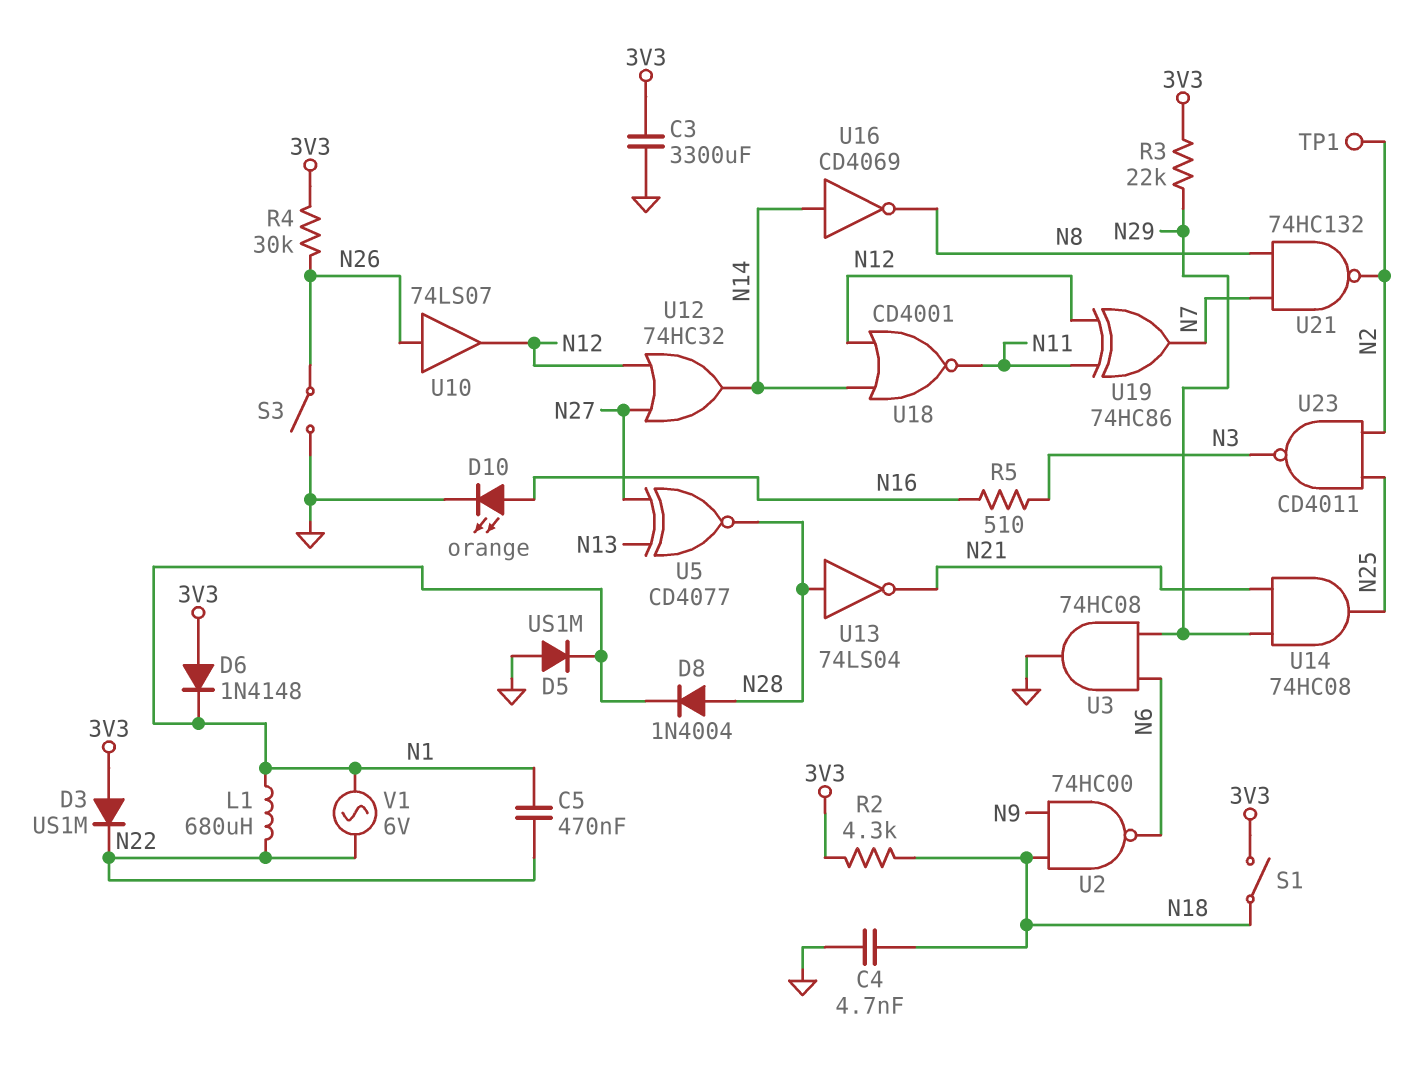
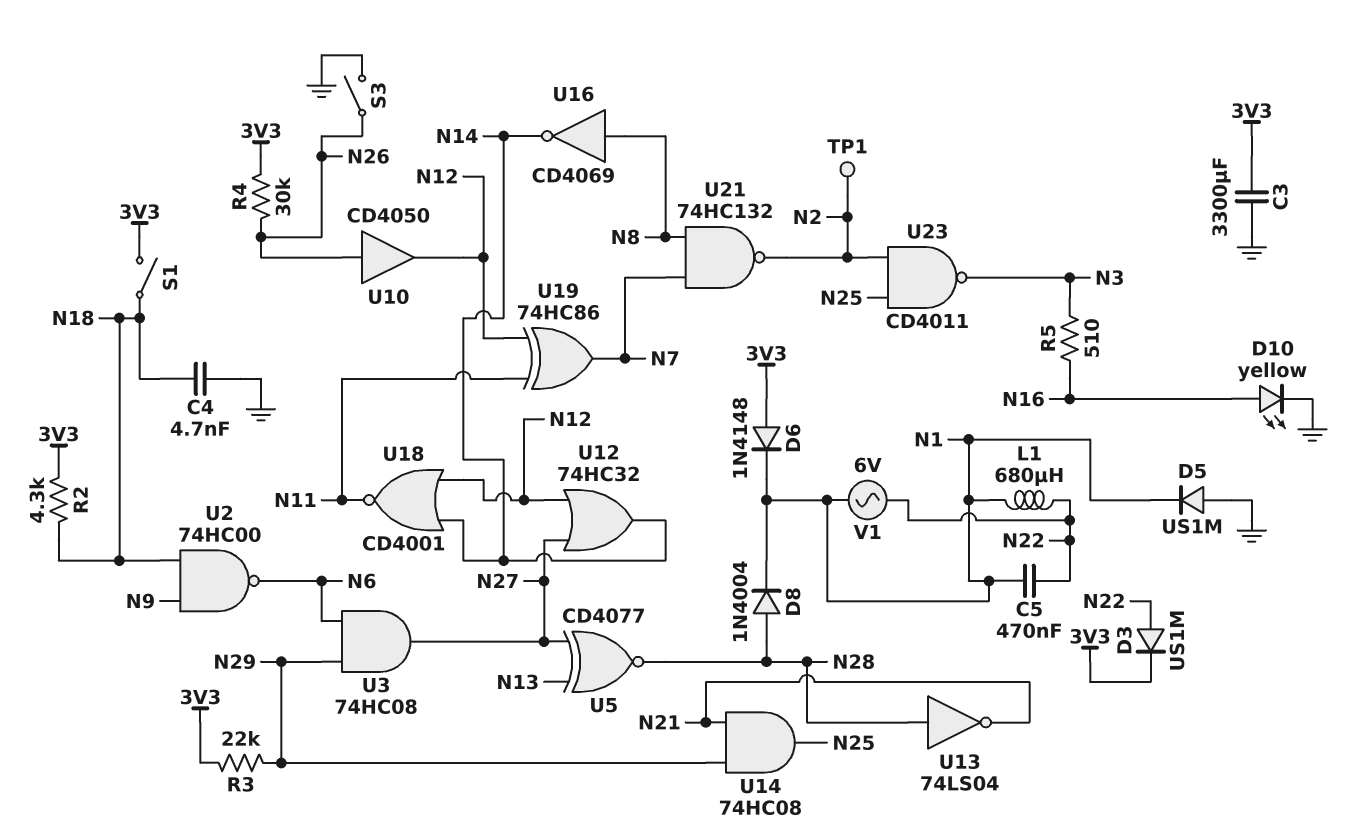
D3: diode US1M (A 3V3, K N22) -> diode US1M (A N22, K 3V3)
D10: LED orange (A N16, K GND) -> LED yellow (A N16, K GND)
U3: AND 74HC08 (in N6, in N29, out GND) -> AND 74HC08 (in N6, in N29, out N27)
U10: buffer 74LS07 (in N26, out N12) -> buffer CD4050 (in N26, out N12)
U16: NOT CD4069 (in N14, out N8) -> NOT CD4069 (in N8, out N14)

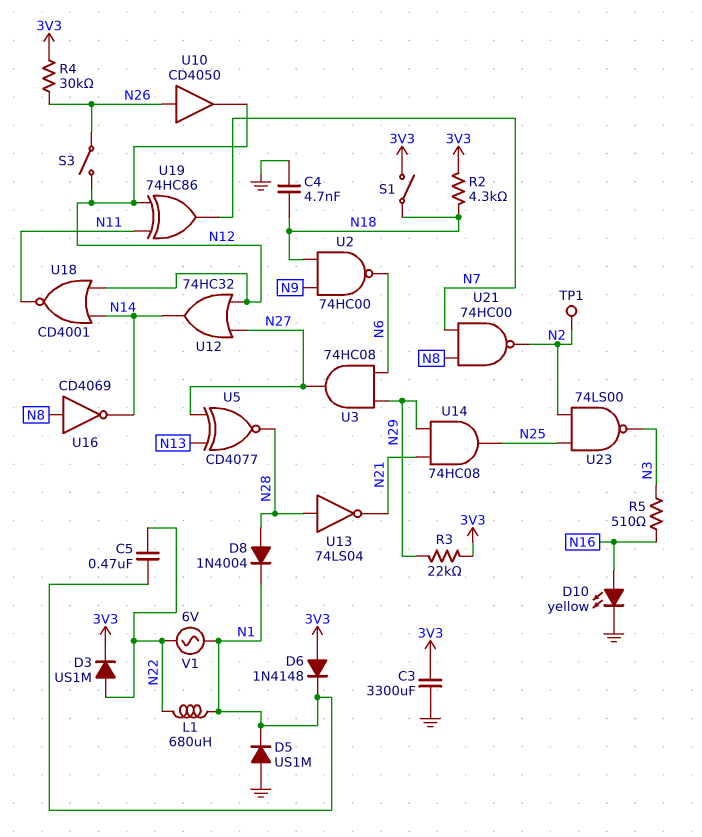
S3: switch (GND, N26) -> switch (N12, N26)
U21: NAND 74HC132 (in N7, in N8, out N2) -> NAND 74HC00 (in N7, in N8, out N2)
U23: NAND CD4011 (in N2, in N25, out N3) -> NAND 74LS00 (in N2, in N25, out N3)

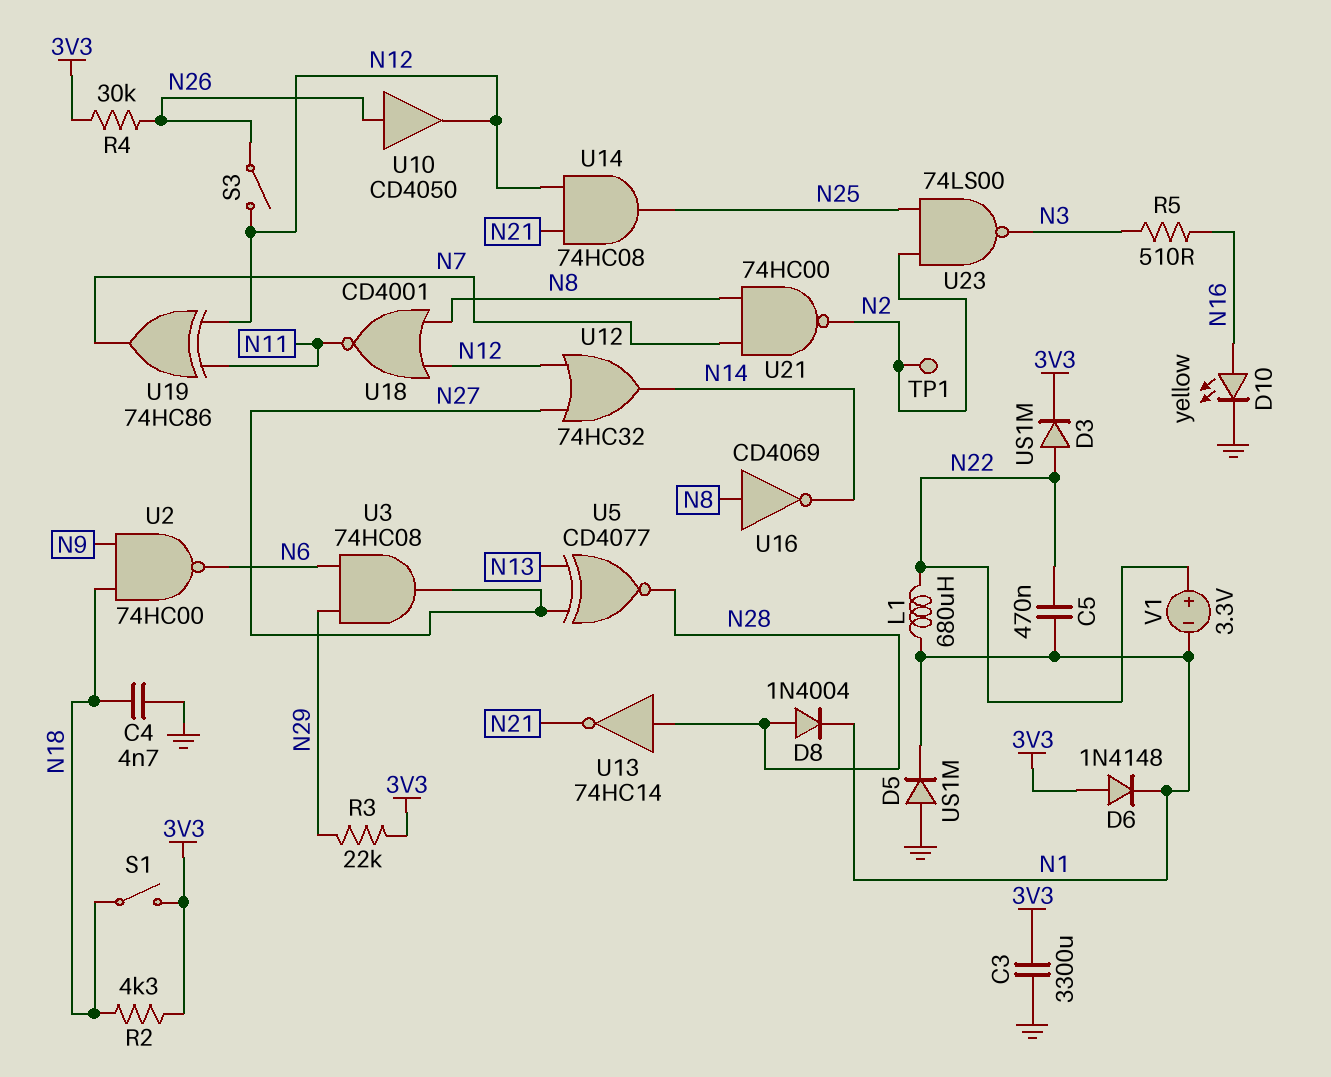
U13: NOT 74LS04 (in N28, out N21) -> NOT 74HC14 (in N28, out N21)
U14: AND 74HC08 (in N21, in N29, out N25) -> AND 74HC08 (in N12, in N21, out N25)
U18: NOR CD4001 (in N12, in N14, out N11) -> NOR CD4001 (in N8, in N12, out N11)
V1: AC 6V (N1, N22) -> 3.3V (plus N22, minus N1)

